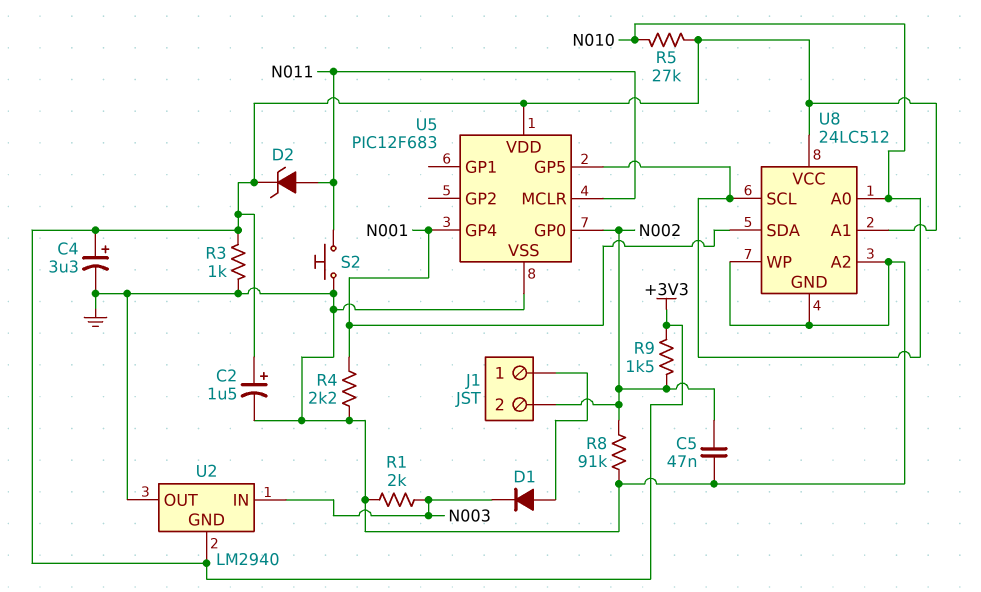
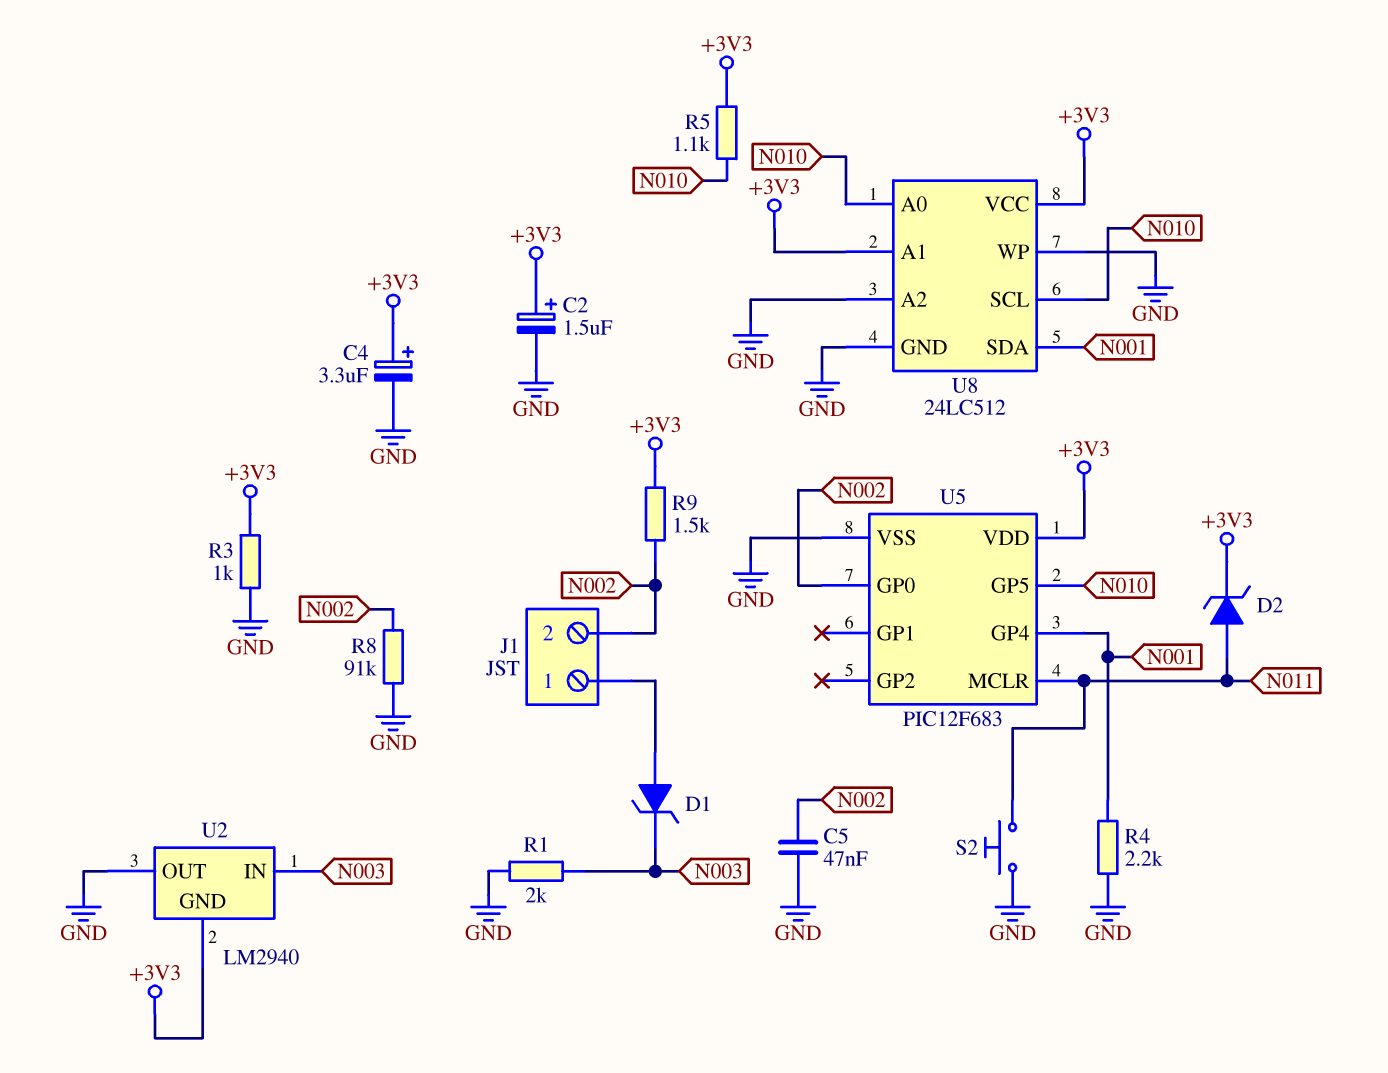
D1: diode (A J1/1, K N003) -> zener (A J1/1, K N003)
R5: 27k (+3V3, N010) -> 1.1k (+3V3, N010)

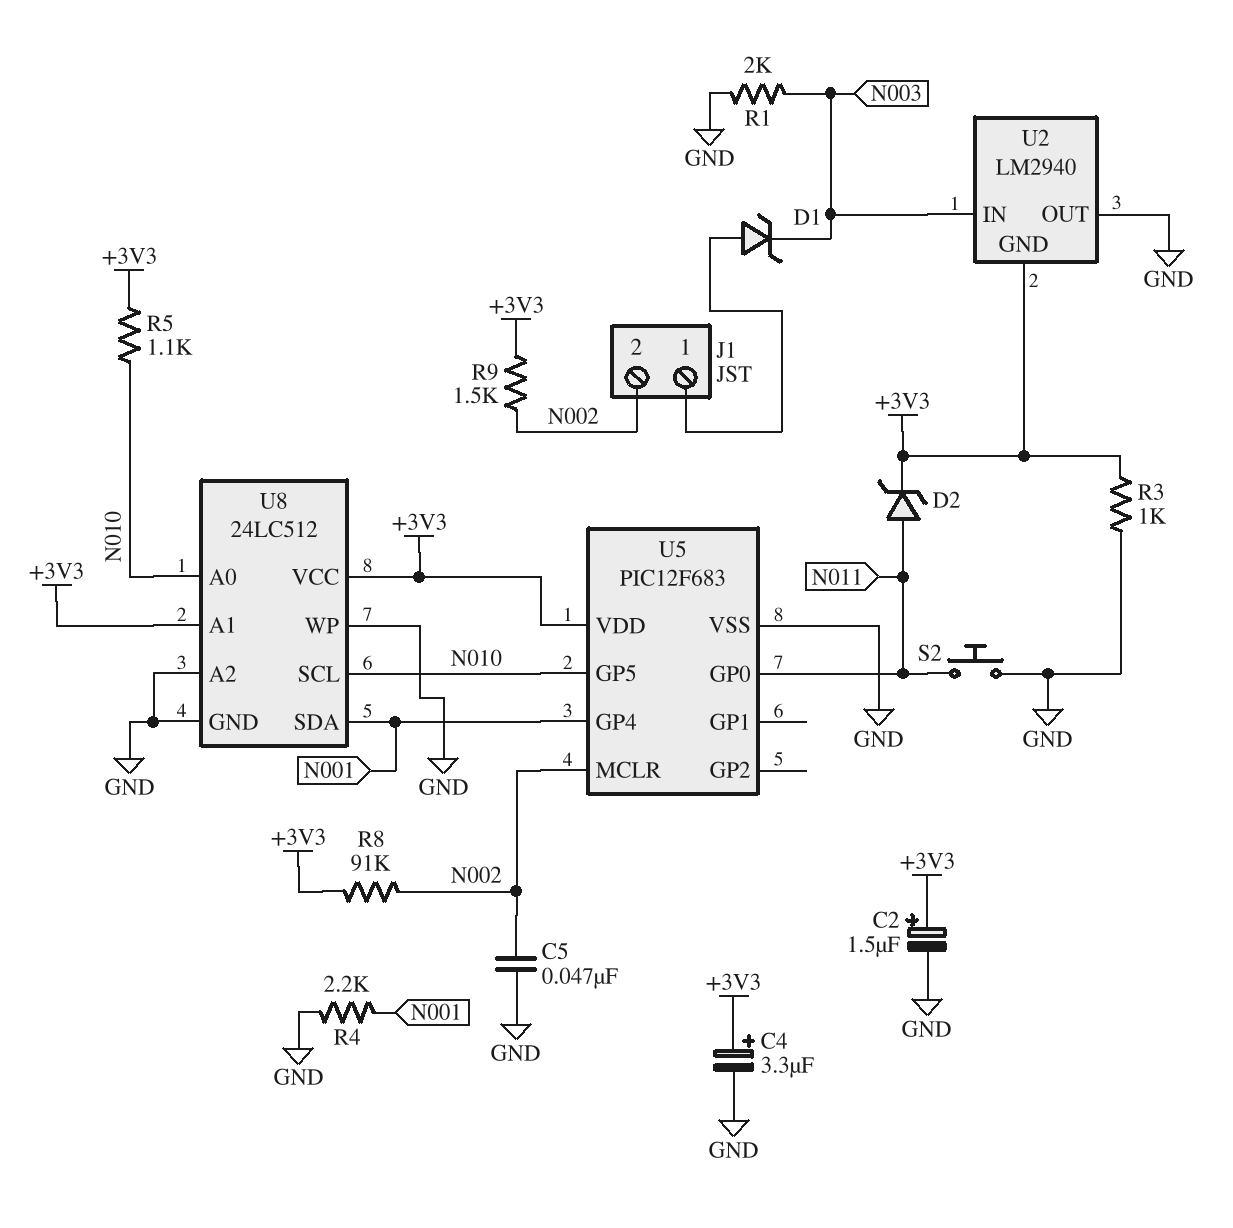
R8: 91k (GND, N002) -> 91k (+3V3, N002)
U5 pin GP0: N002 -> N011
U5 pin MCLR: N011 -> N002

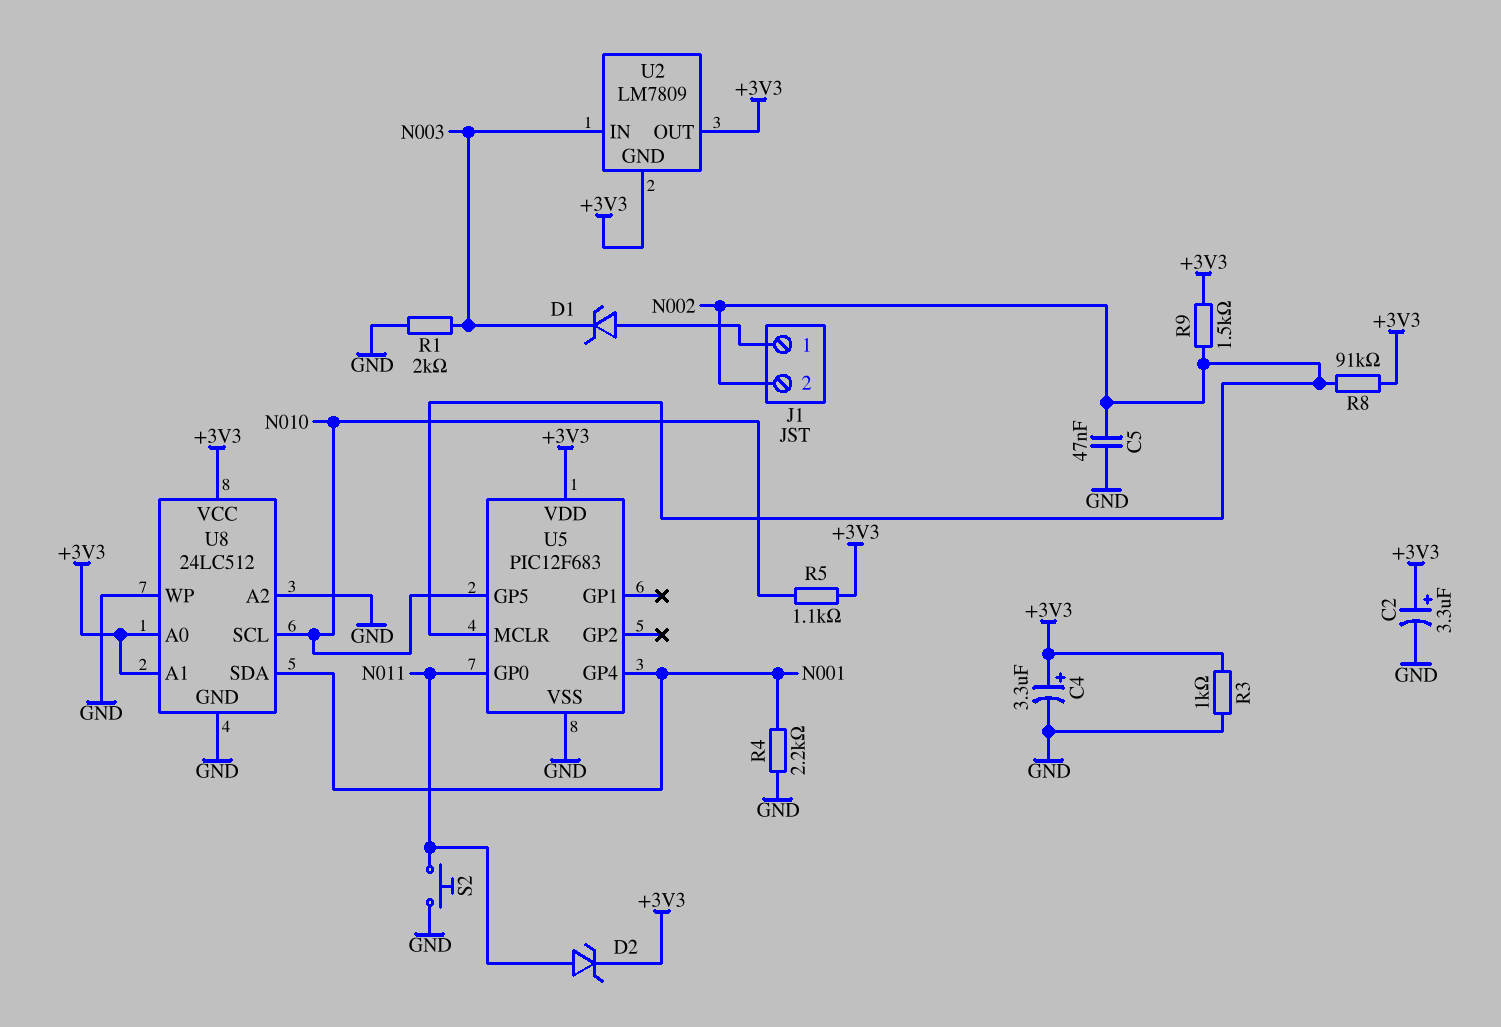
C2: 1.5uF (plus +3V3, minus GND) -> 3.3uF (plus +3V3, minus GND)
U2: LM2940 -> LM7809
U2 pin OUT: GND -> +3V3
U8 pin A0: N010 -> +3V3

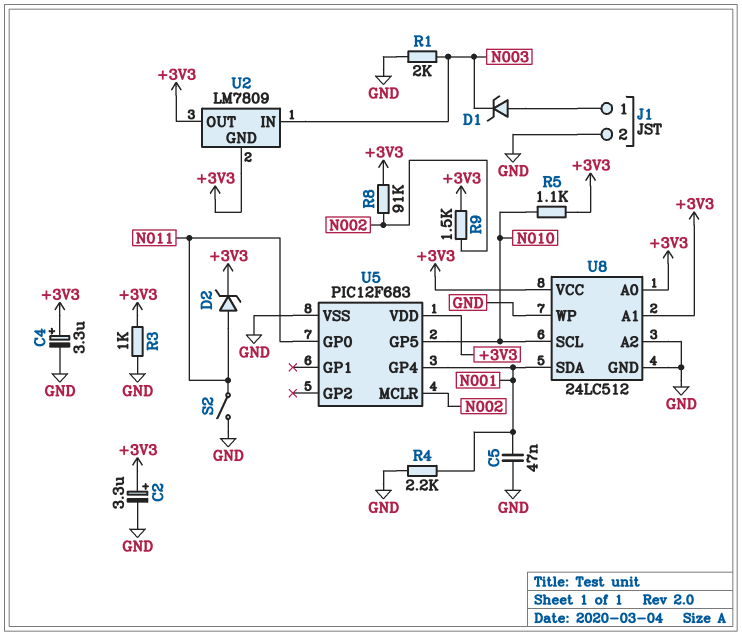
C5: 47nF (GND, N002) -> 47nF (GND, N001)
J1 pin 2: N002 -> GND
S2: button (GND, N011) -> switch (GND, N011)

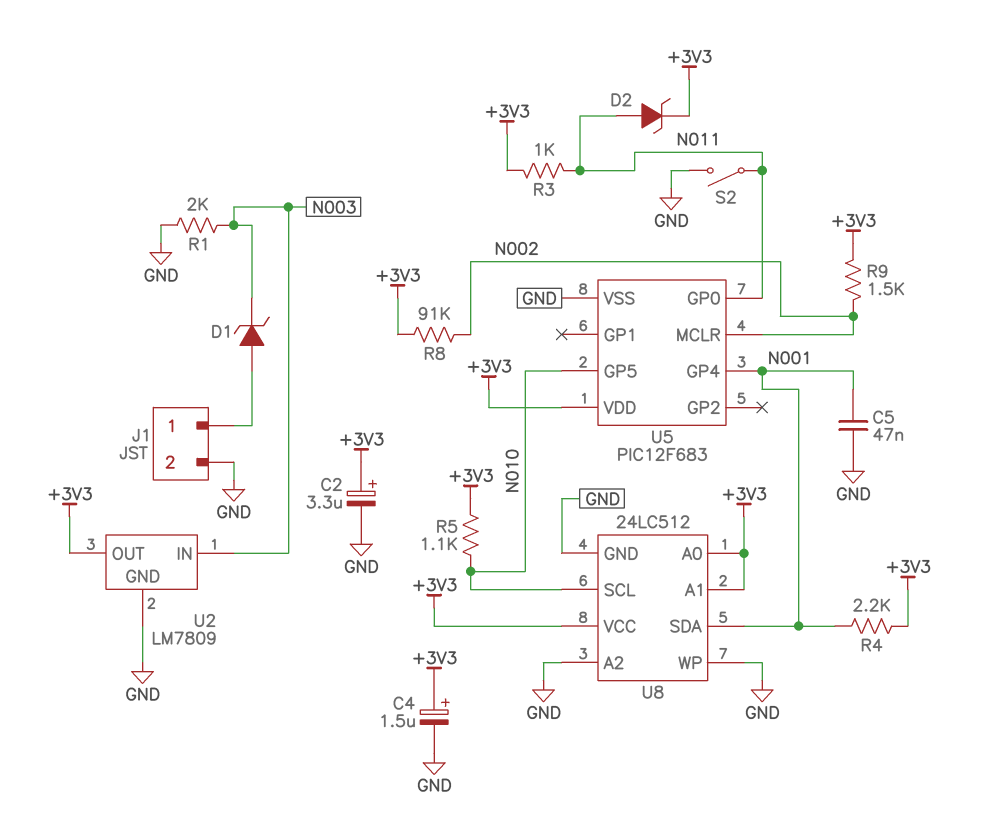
C4: 3.3uF (plus +3V3, minus GND) -> 1.5uF (plus +3V3, minus GND)
R3: 1k (+3V3, GND) -> 1k (+3V3, N011)
R4: 2.2k (GND, N001) -> 2.2k (+3V3, N001)
U2 pin GND: +3V3 -> GND

